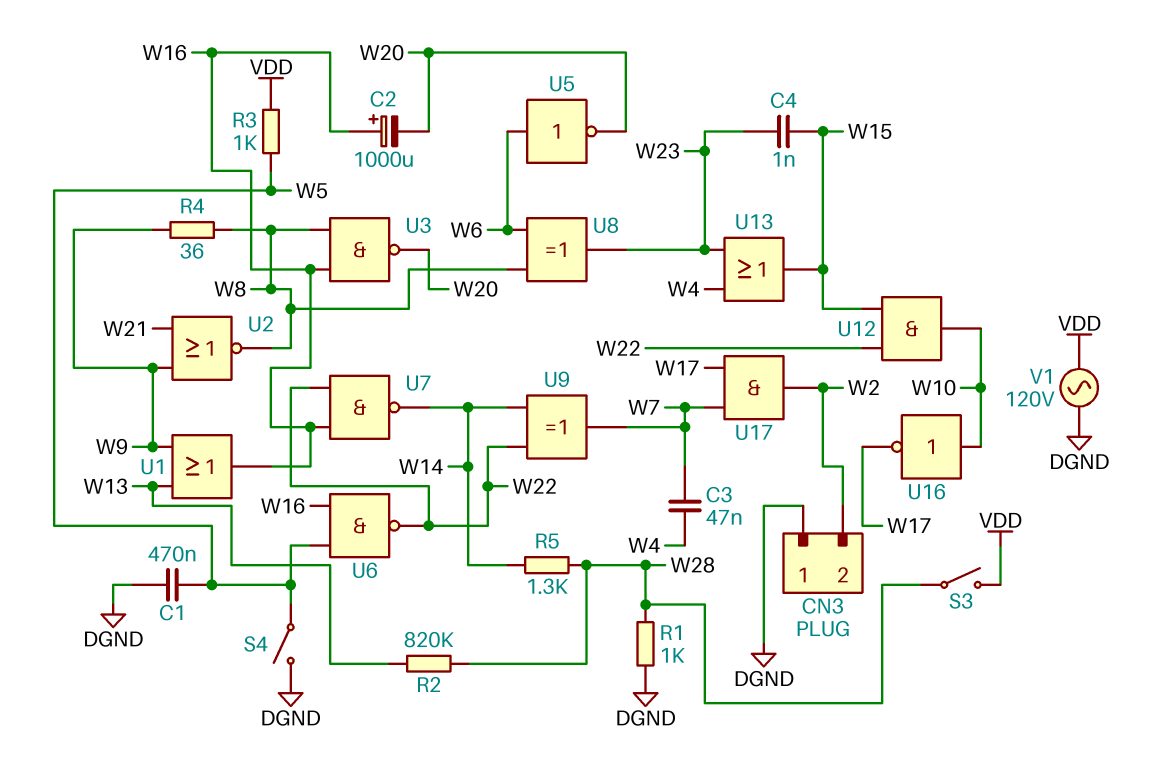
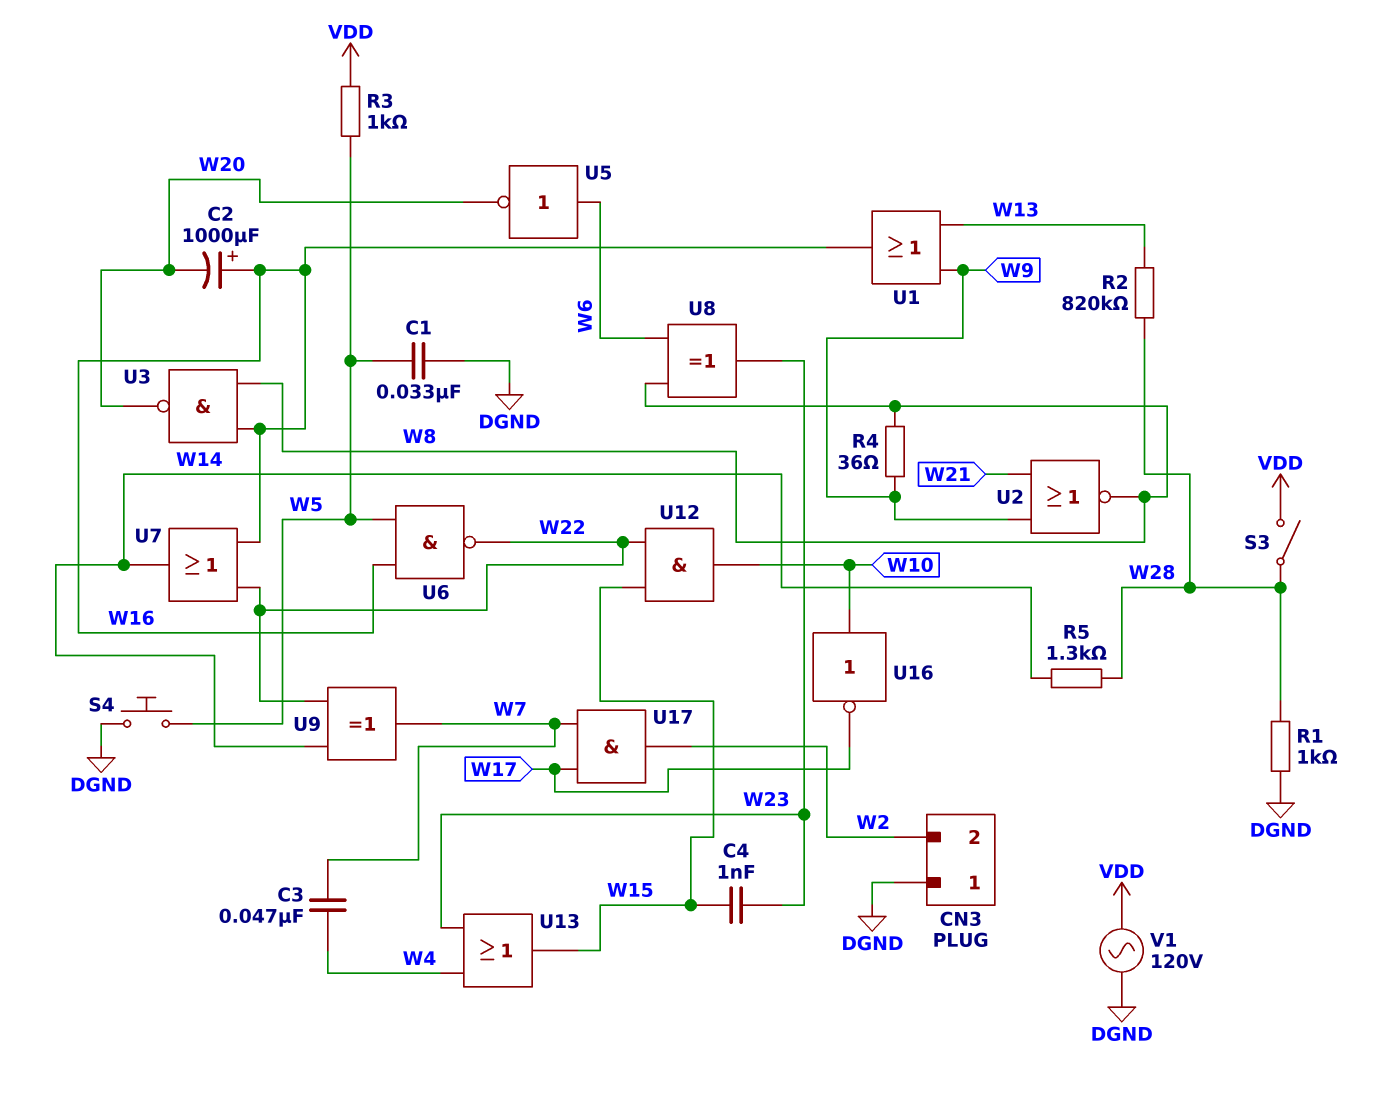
C1: 470nF (DGND, W5) -> 33nF (DGND, W5)
S4: switch (DGND, W5) -> button (DGND, W5)
U7: NAND (in W16, in W22, out W14) -> OR (in W16, in W22, out W14)

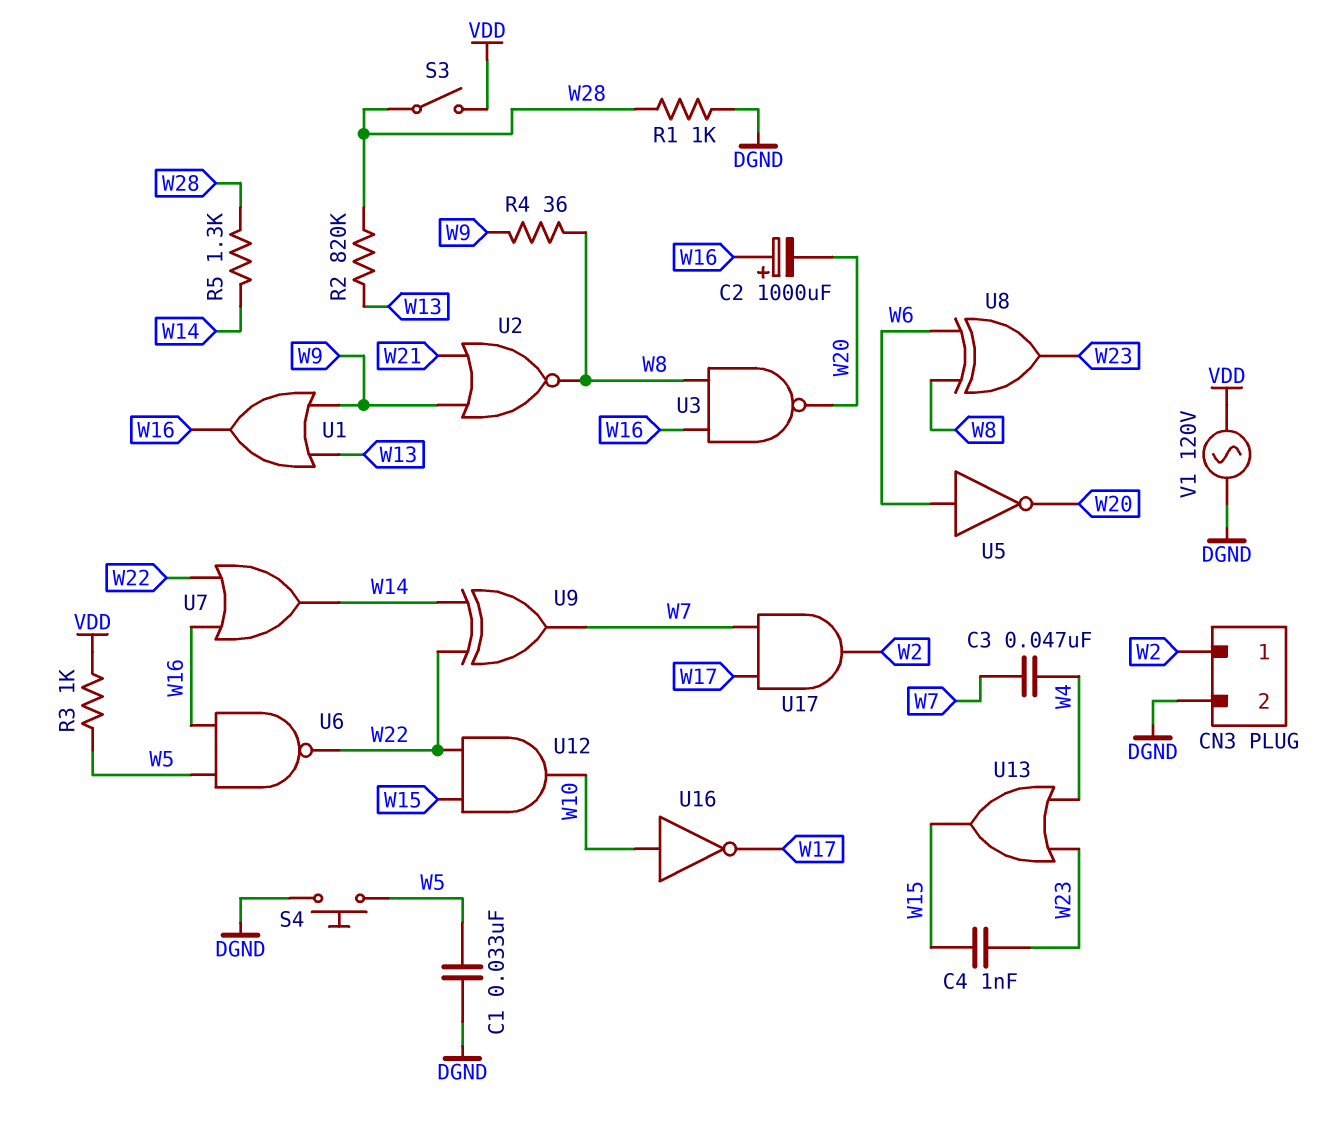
CN3 pin 1: DGND -> W2
CN3 pin 2: W2 -> DGND

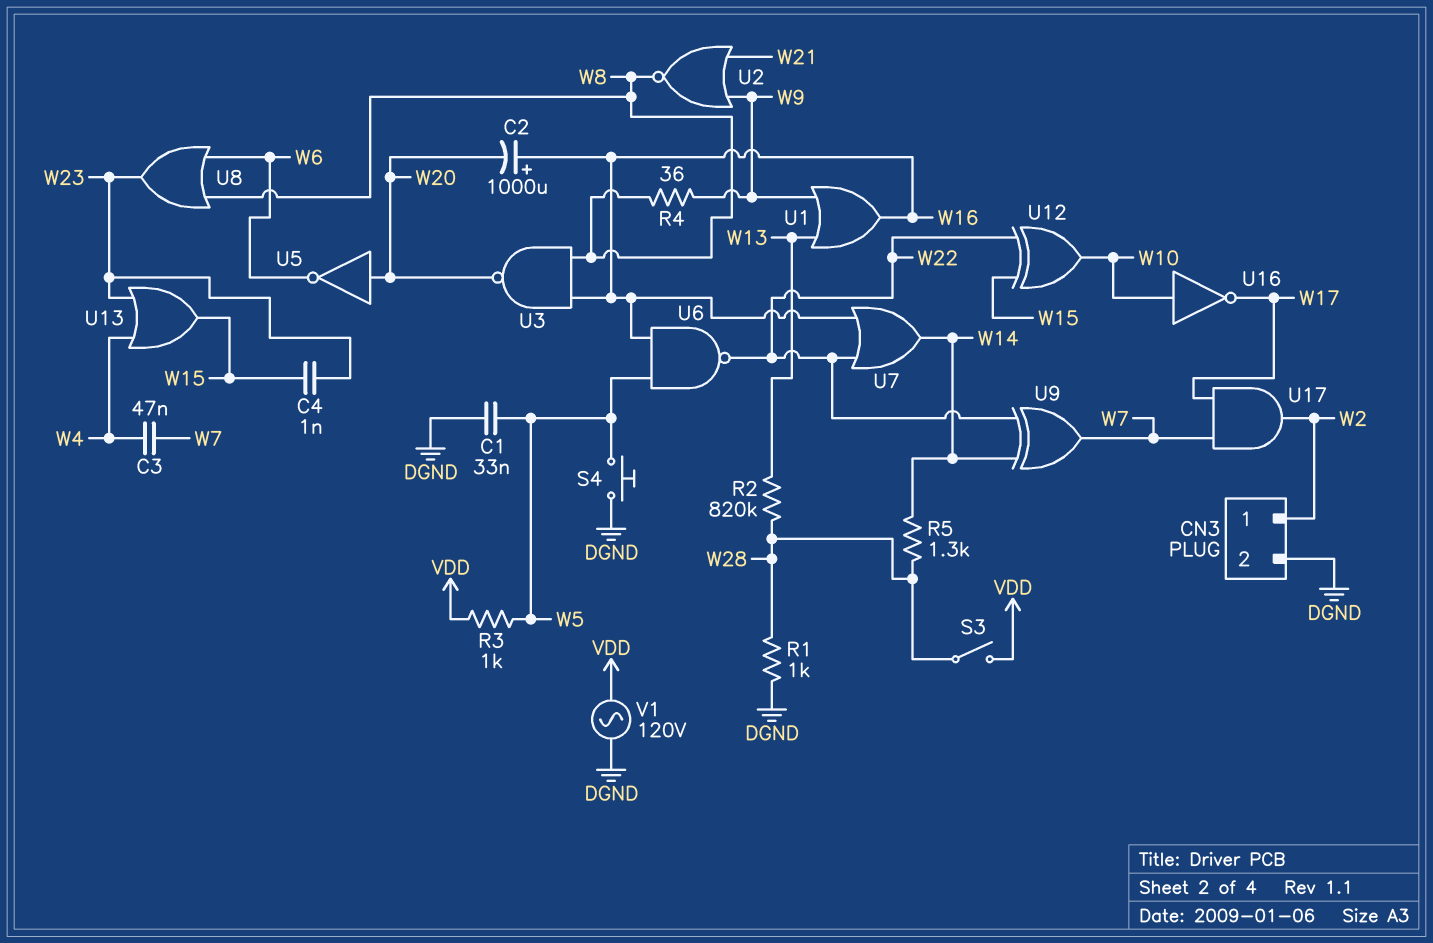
U5: NOT (in W6, out W20) -> NOT (in W20, out W6)
U8: XOR (in W6, in W8, out W23) -> OR (in W6, in W8, out W23)
U12: AND (in W15, in W22, out W10) -> XOR (in W15, in W22, out W10)

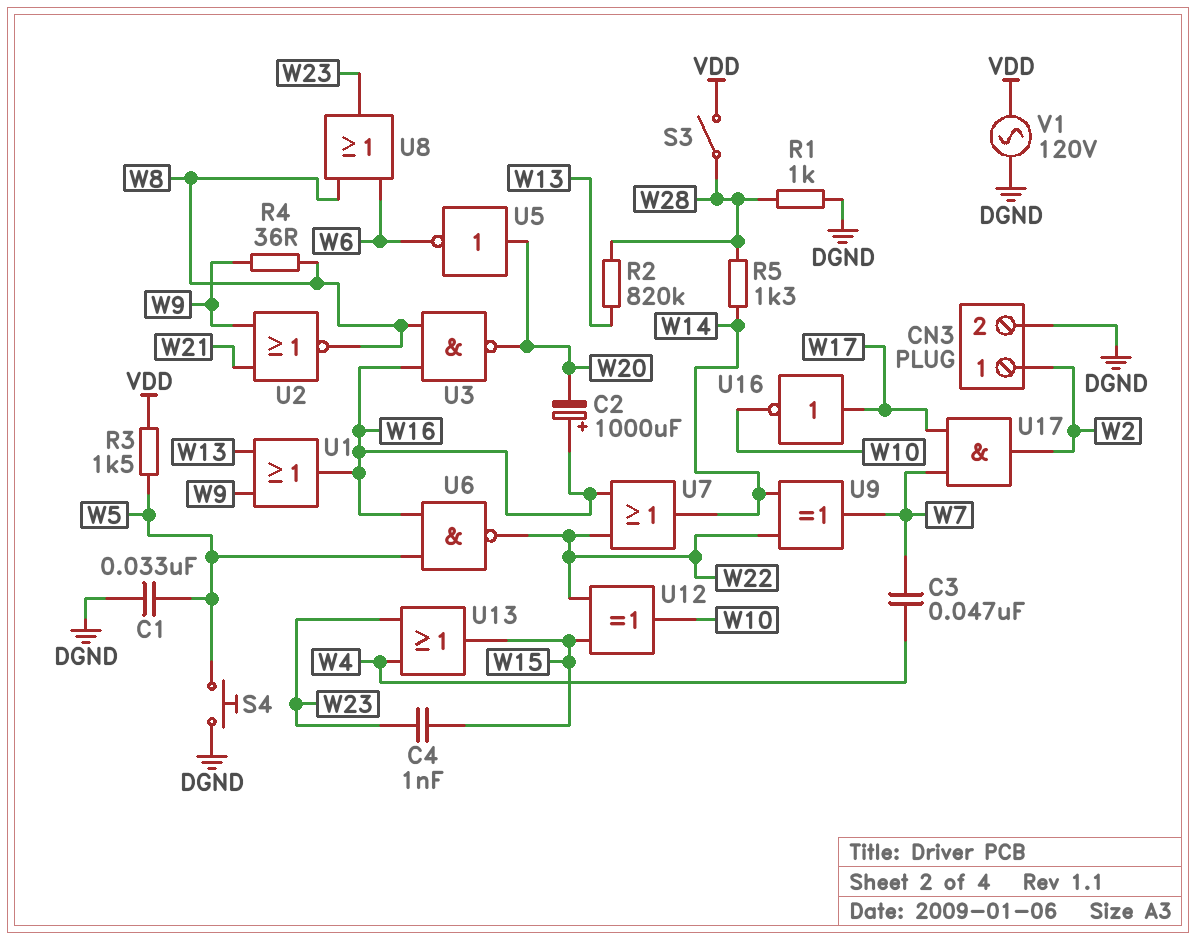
R3: 1k (VDD, W5) -> 1.5k (VDD, W5)
U16: NOT (in W10, out W17) -> NOT (in W17, out W10)

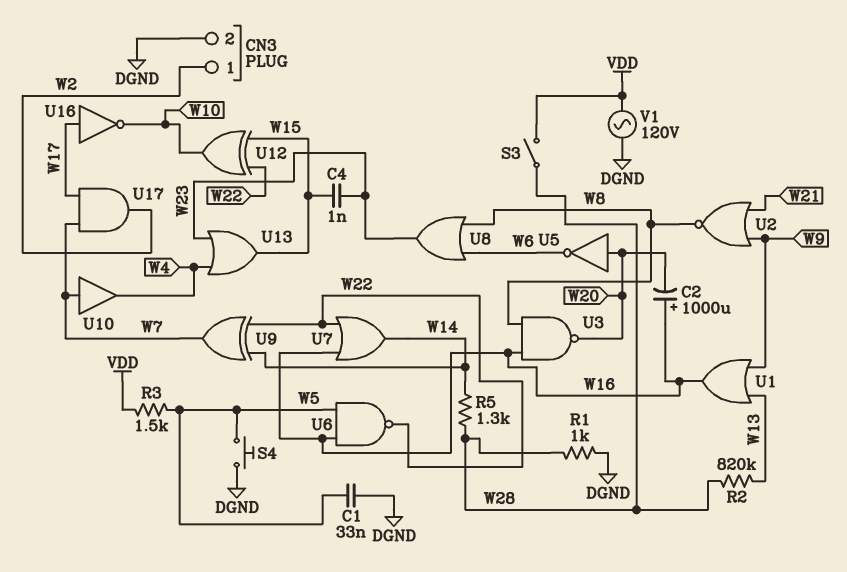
C3: 47nF (W4, W7) -> none
R4: 36 (W8, W9) -> none
U10: none -> buffer (in W7, out W4)

